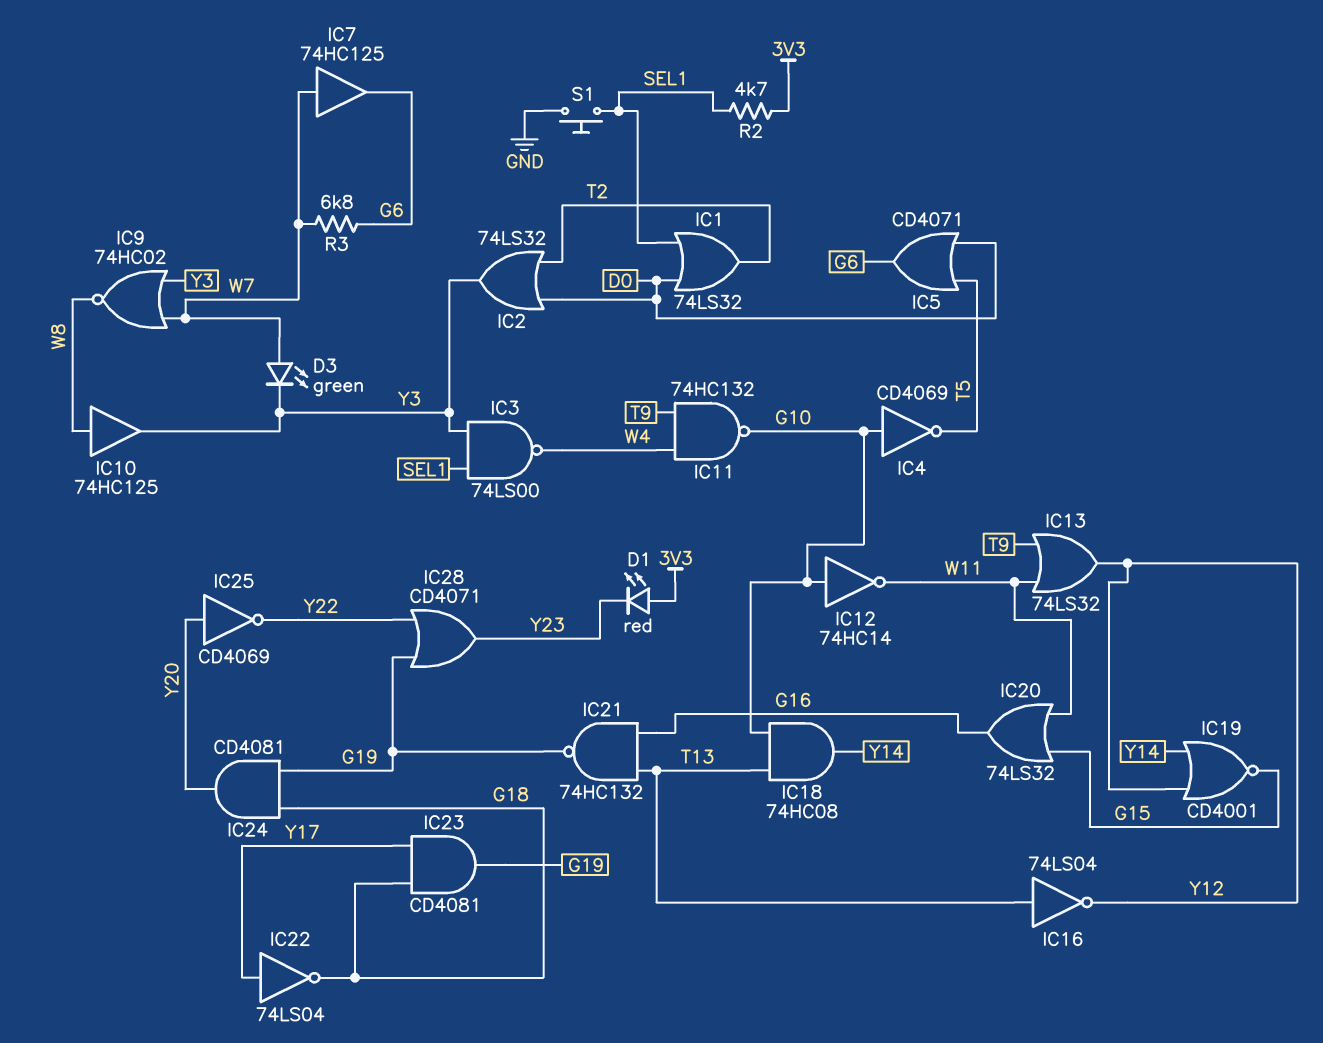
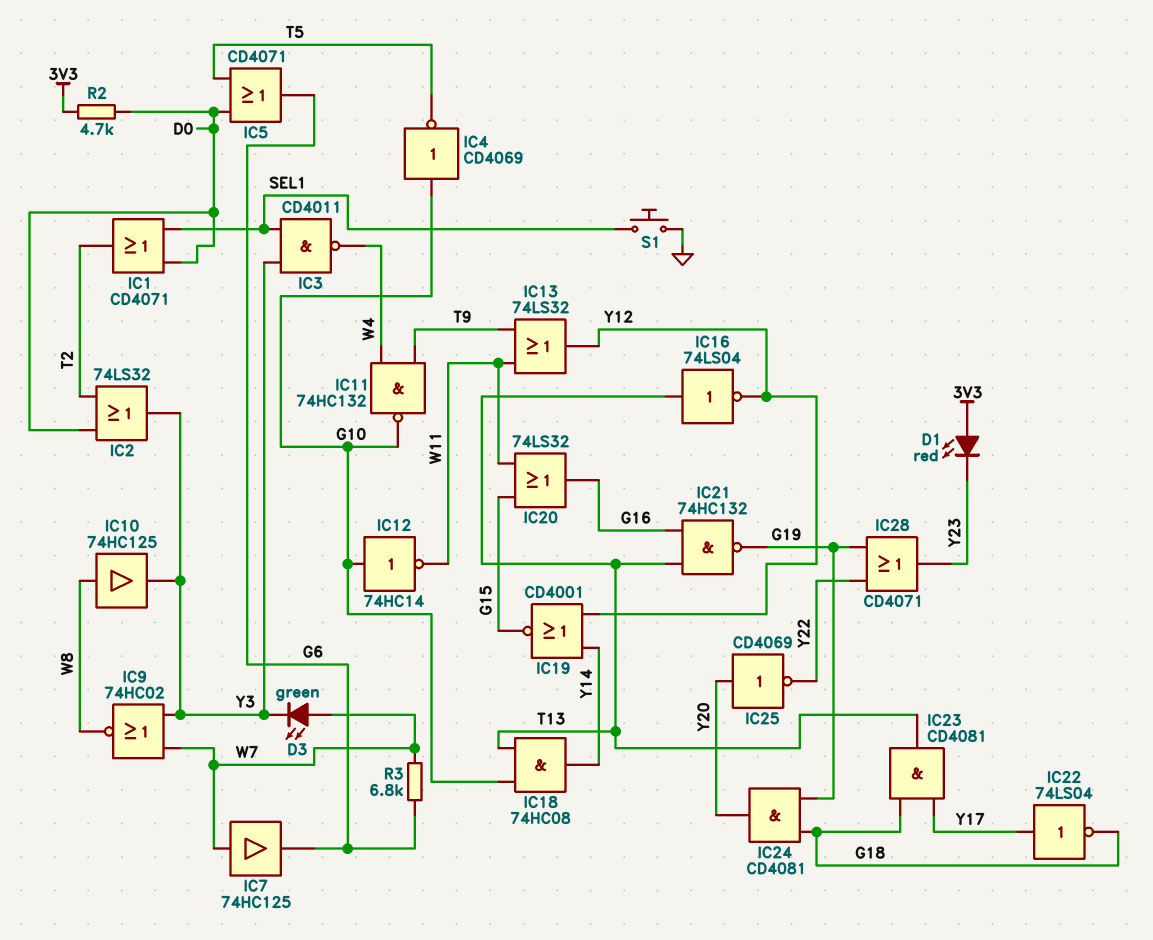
IC1: OR 74LS32 (in D0, in SEL1, out T2) -> OR CD4071 (in D0, in SEL1, out T2)
IC3: NAND 74LS00 (in SEL1, in Y3, out W4) -> NAND CD4011 (in SEL1, in Y3, out W4)
IC23: AND CD4081 (in G18, in Y17, out G19) -> AND CD4081 (in G18, in Y17, out T13)
R2: 4.7k (3V3, SEL1) -> 4.7k (3V3, D0)

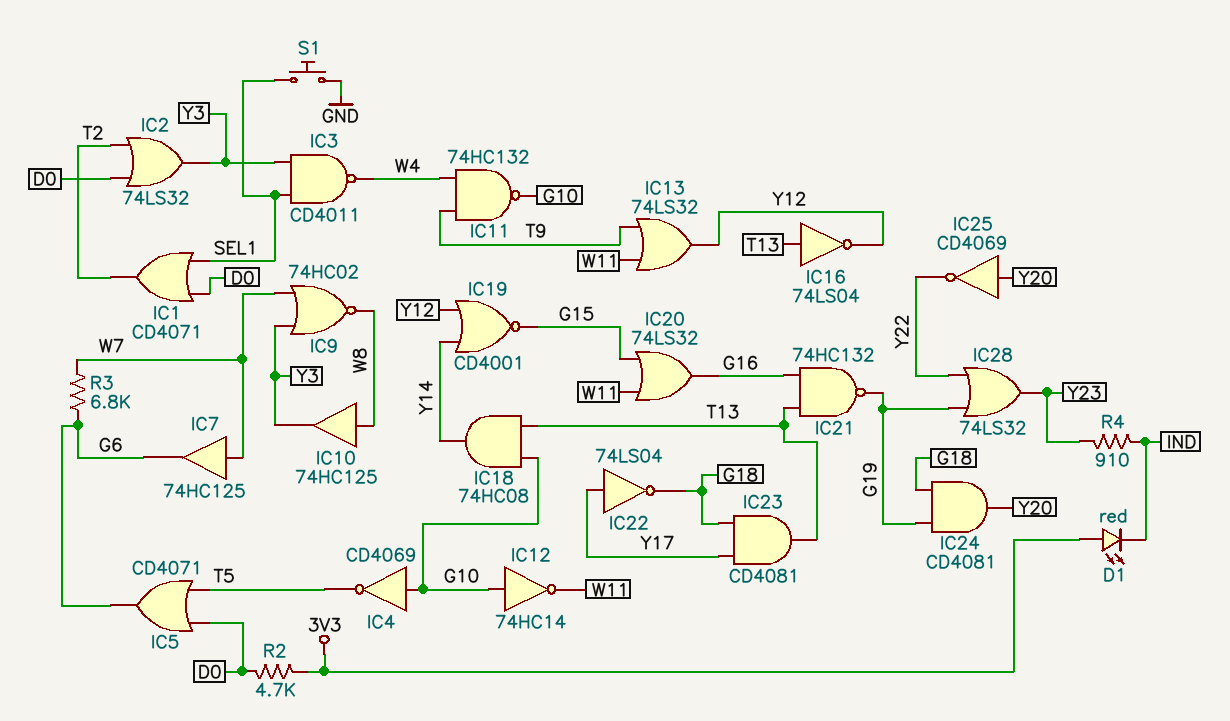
D1: LED red (A 3V3, K Y23) -> LED red (A 3V3, K IND)
D3: LED green (A W7, K Y3) -> none
IC28: OR CD4071 (in G19, in Y22, out Y23) -> OR 74LS32 (in G19, in Y22, out Y23)
R4: none -> 910 (IND, Y23)

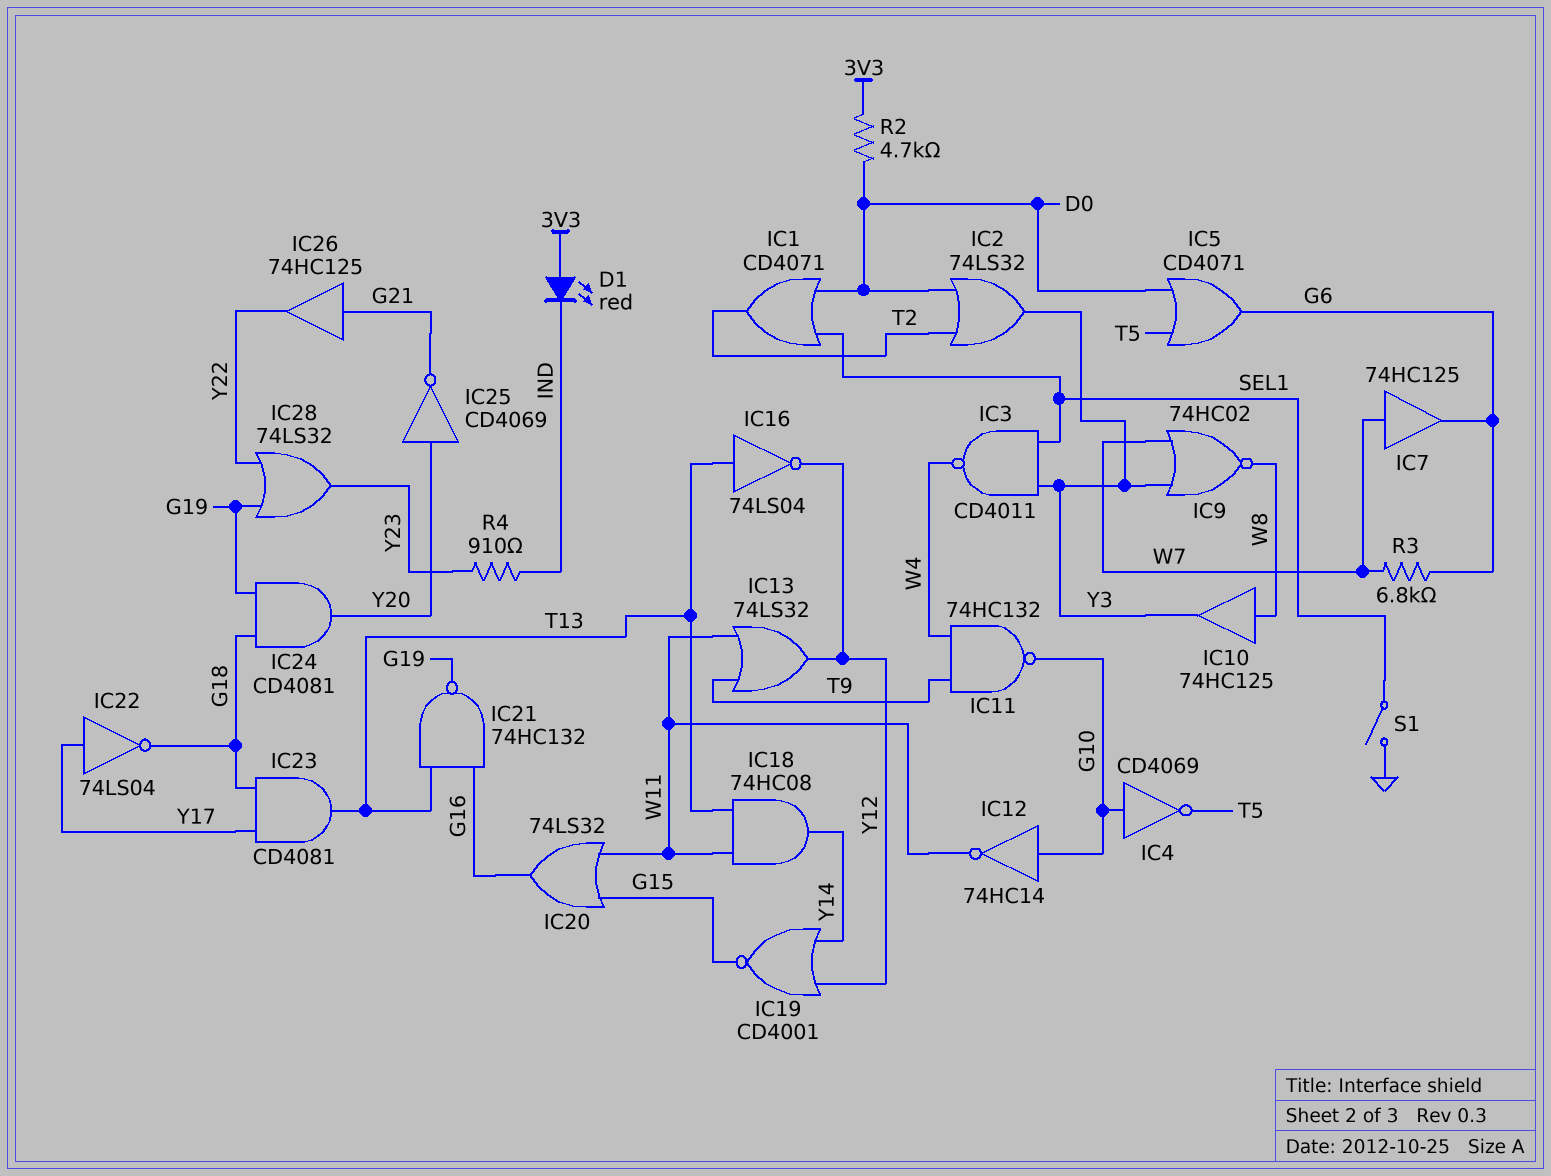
IC18: AND 74HC08 (in G10, in T13, out Y14) -> AND 74HC08 (in T13, in W11, out Y14)
IC25: NOT CD4069 (in Y20, out Y22) -> NOT CD4069 (in Y20, out G21)
IC26: none -> buffer 74HC125 (in G21, out Y22)
S1: button (GND, SEL1) -> switch (GND, SEL1)

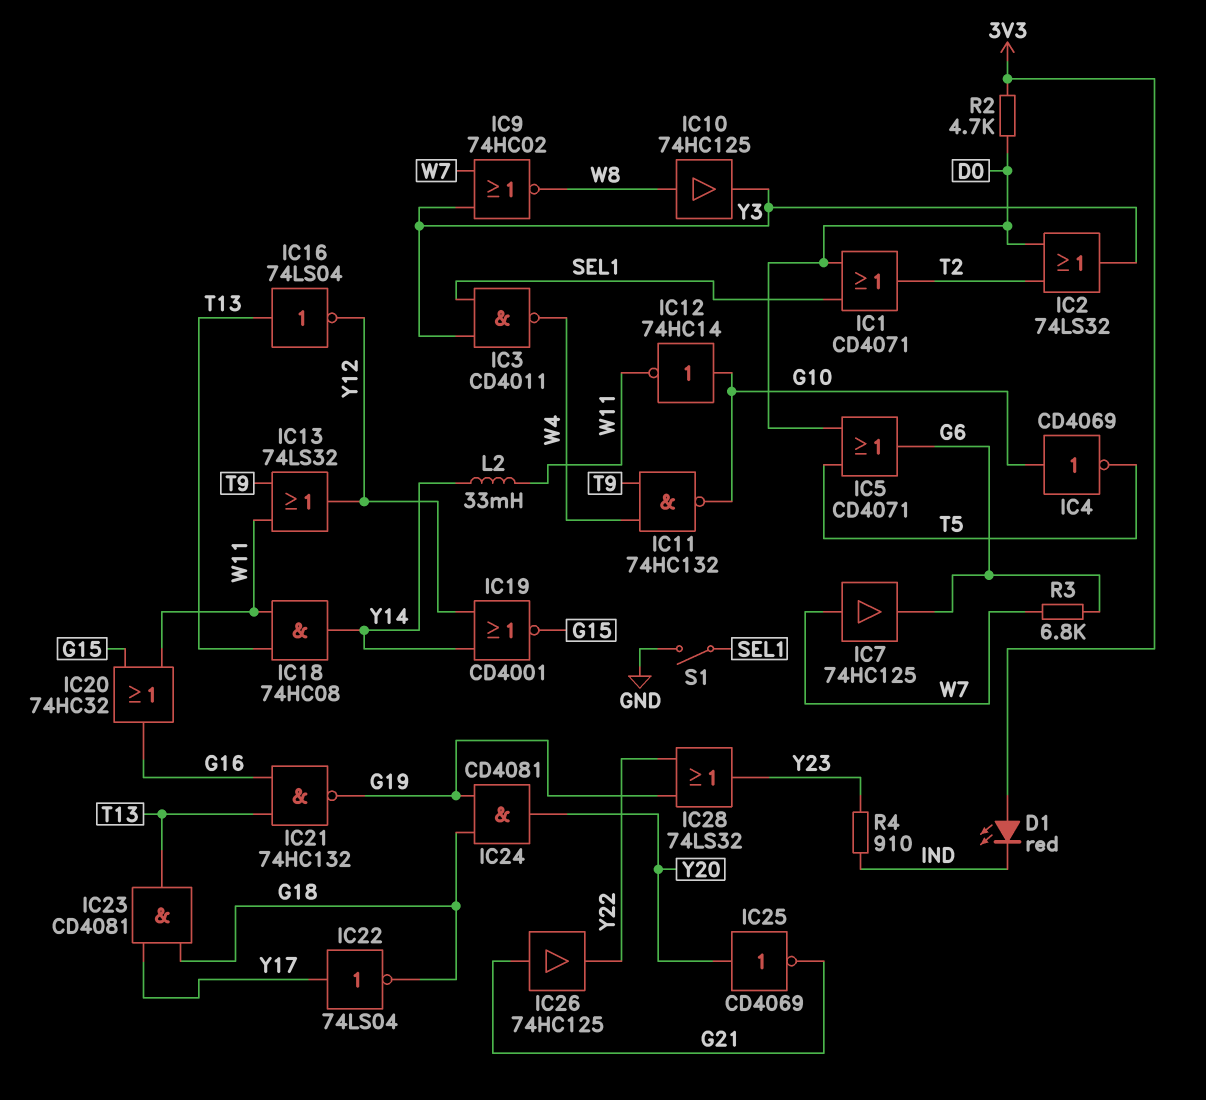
IC20: OR 74LS32 (in G15, in W11, out G16) -> OR 74HC32 (in G15, in W11, out G16)
L2: none -> 33mH (W11, Y14)

